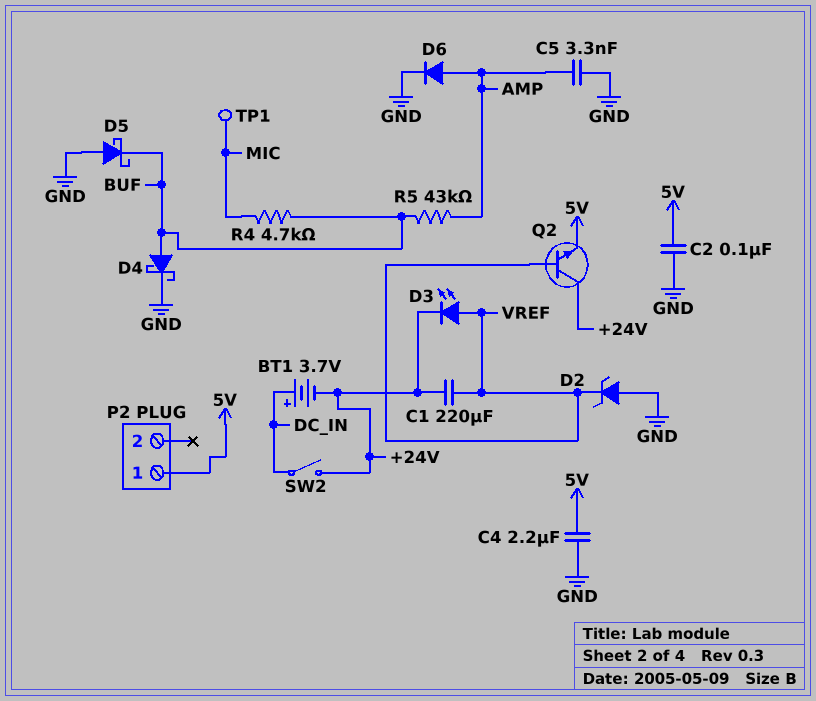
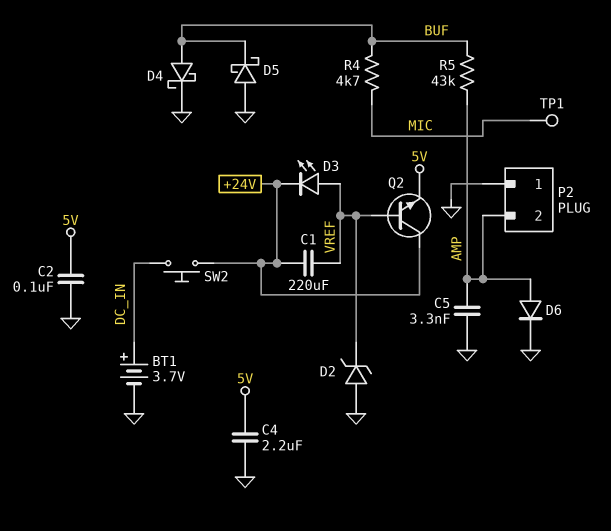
BT1: 3.7V (plus DC_IN, minus +24V) -> 3.7V (plus DC_IN, minus GND)
P2 pin 1: 5V -> GND
P2 pin 2: none -> AMP
SW2: switch (+24V, DC_IN) -> button (+24V, DC_IN)

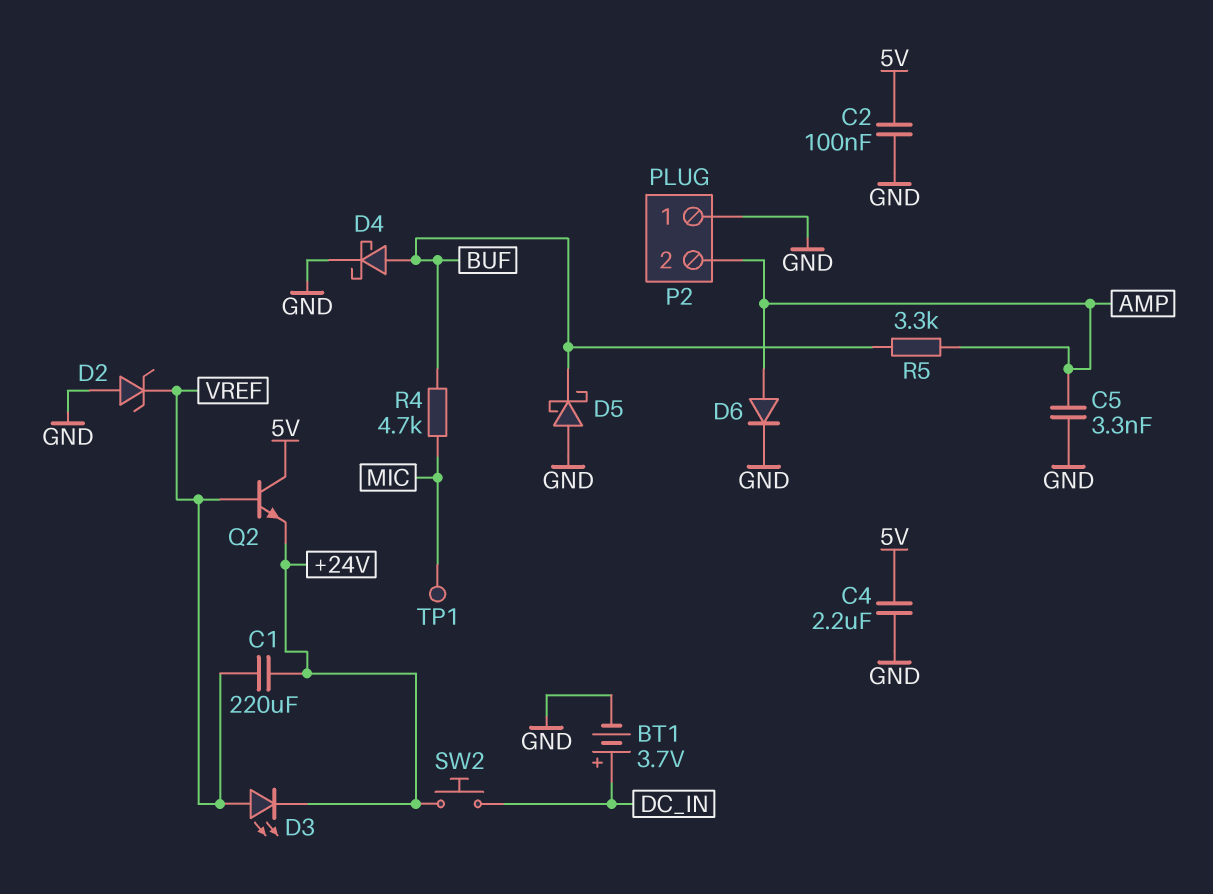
Q2: NPN (B VREF, C +24V, E 5V) -> NPN (B VREF, C 5V, E +24V)
R5: 43k (AMP, BUF) -> 3.3k (AMP, BUF)

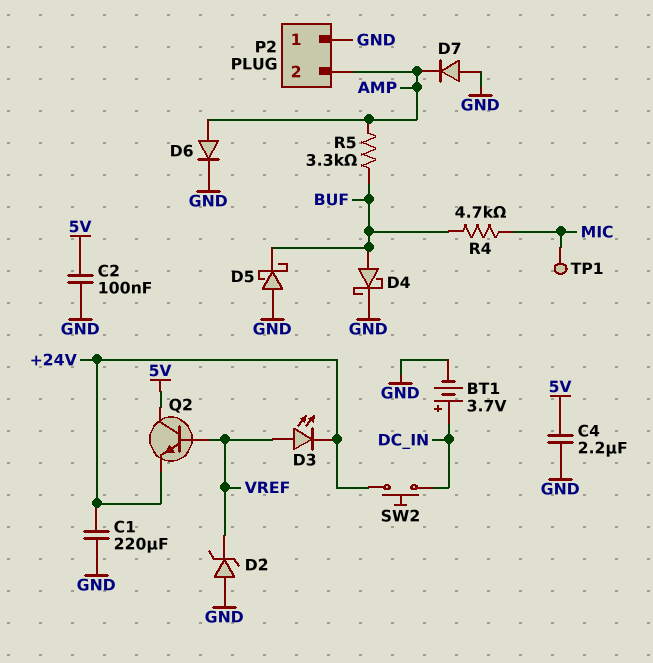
C1: 220uF (+24V, VREF) -> 220uF (+24V, GND)
C5: 3.3nF (AMP, GND) -> none
D7: none -> diode (A GND, K AMP)

